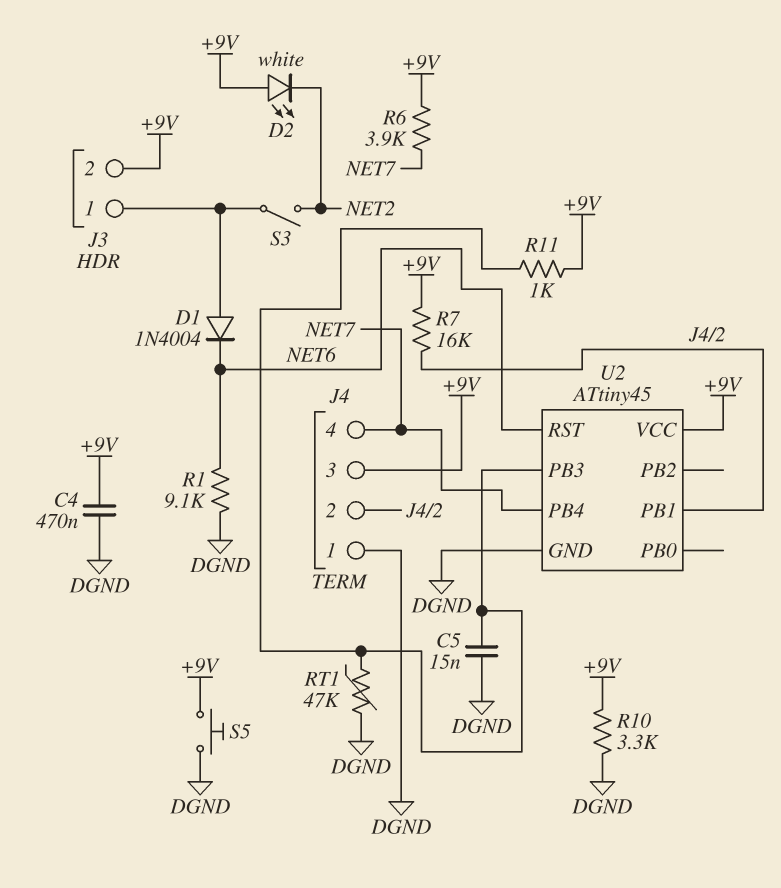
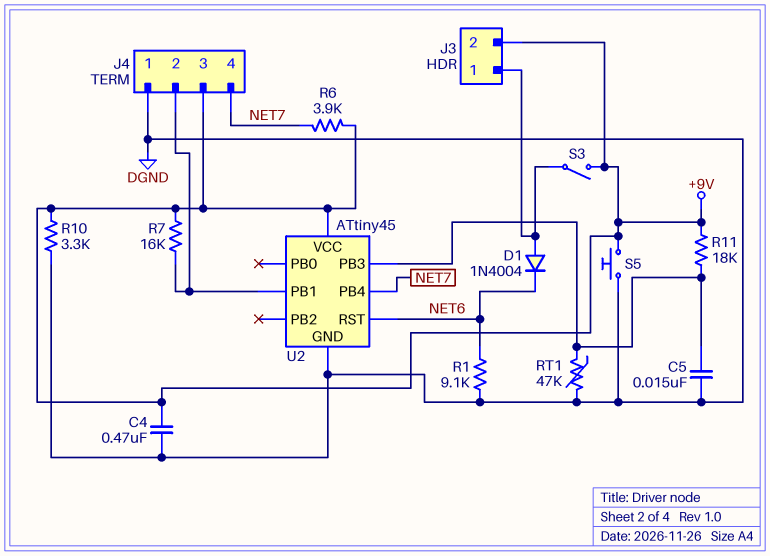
D2: LED white (A +9V, K NET2) -> none
R11: 1k (+9V, U2/PB3) -> 18k (+9V, U2/PB3)
S3: switch (J3/1, NET2) -> switch (+9V, J3/1)

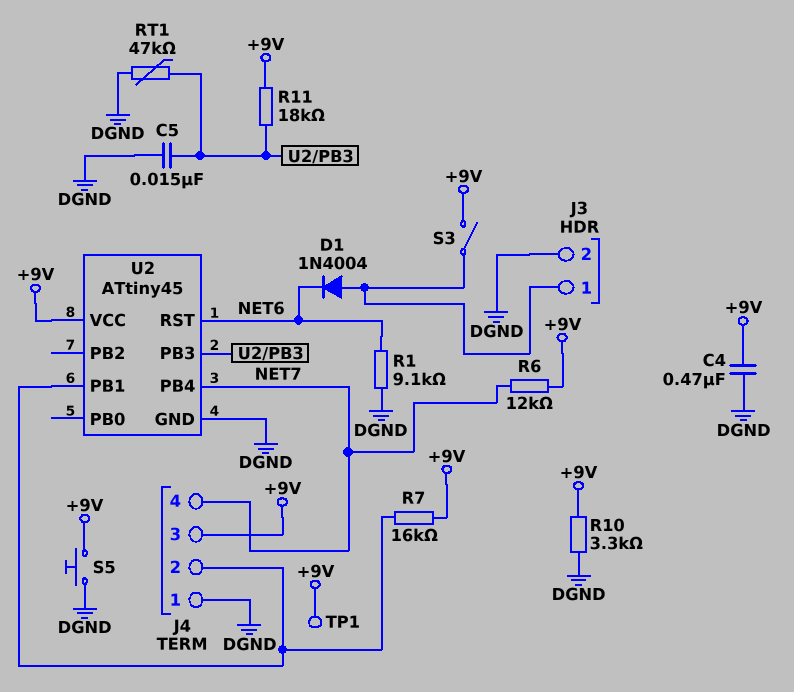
J3 pin 2: +9V -> DGND
R6: 3.9k (+9V, NET7) -> 12k (+9V, NET7)
TP1: none -> test point (+9V)

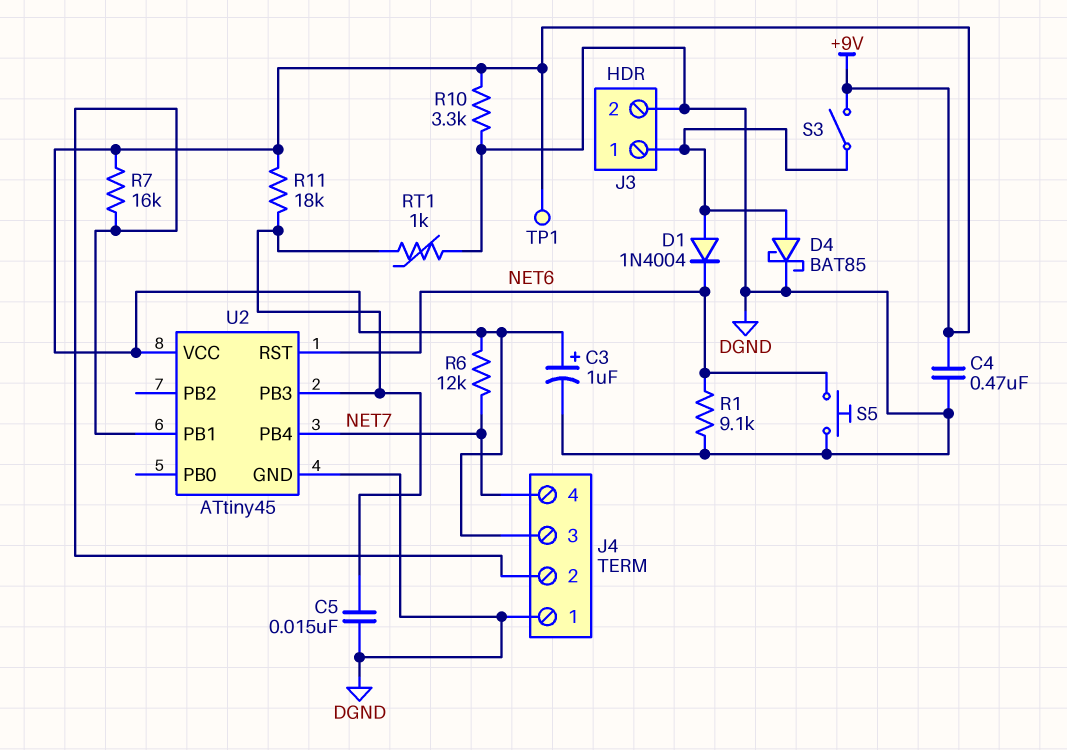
C3: none -> 1uF (plus +9V, minus DGND)
D4: none -> schottky BAT85 (A J3/1, K DGND)
RT1: 47k (DGND, U2/PB3) -> 1k (DGND, U2/PB3)
S5: button (+9V, DGND) -> button (DGND, NET6)

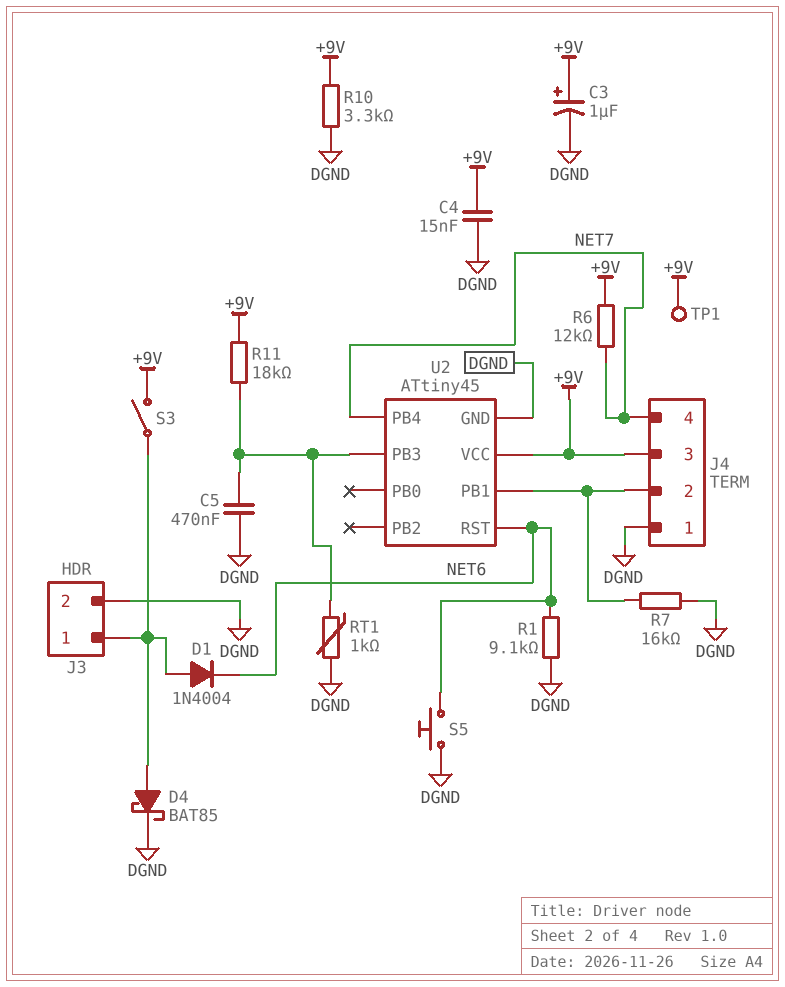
C4: 470nF (+9V, DGND) -> 15nF (+9V, DGND)
C5: 15nF (DGND, U2/PB3) -> 470nF (DGND, U2/PB3)
R7: 16k (+9V, J4/2) -> 16k (DGND, J4/2)

